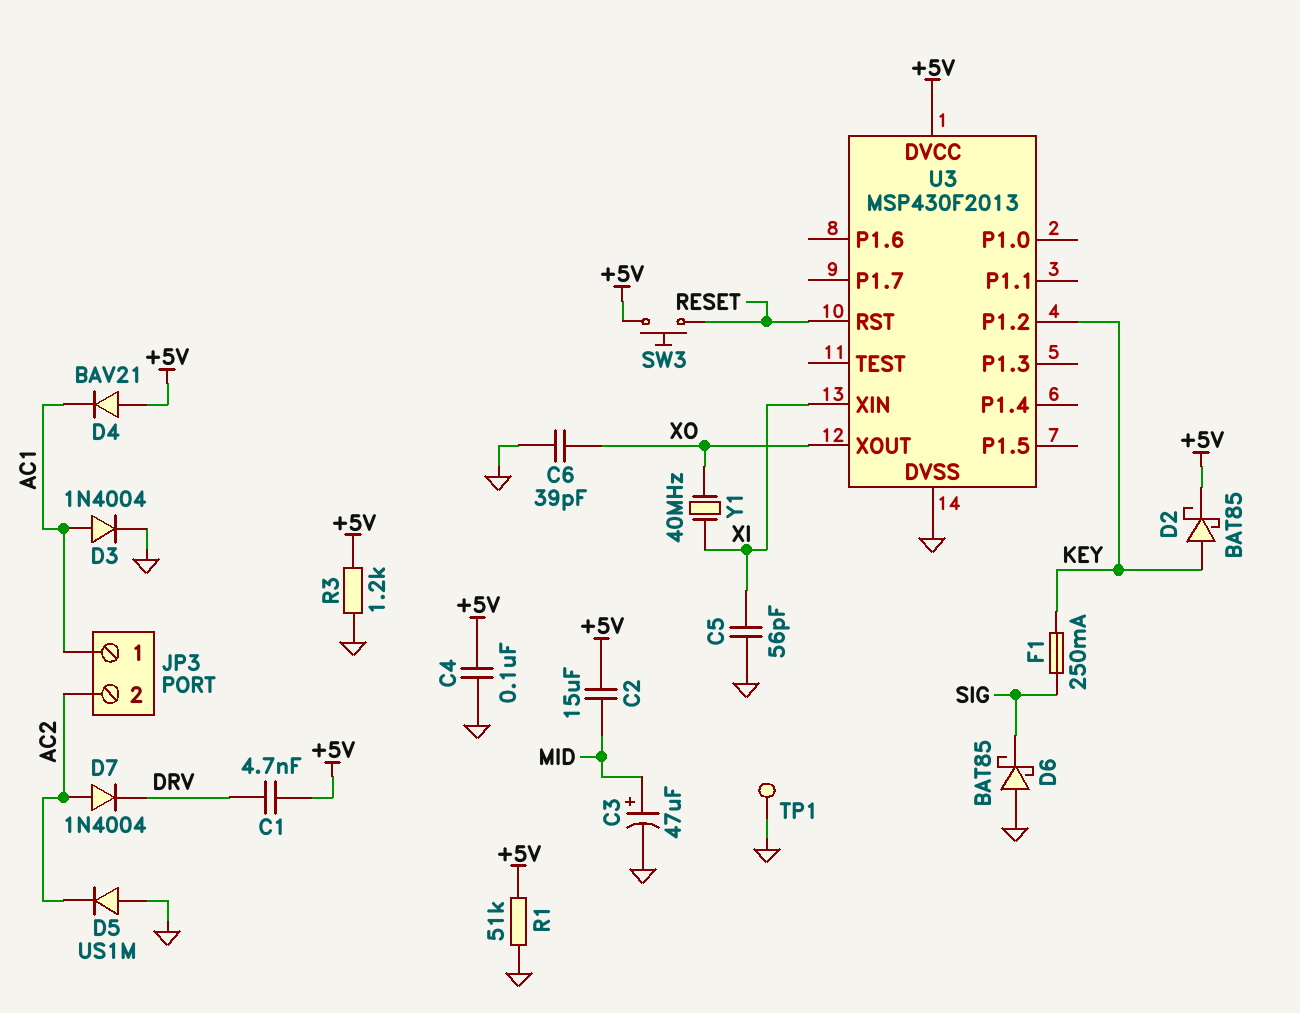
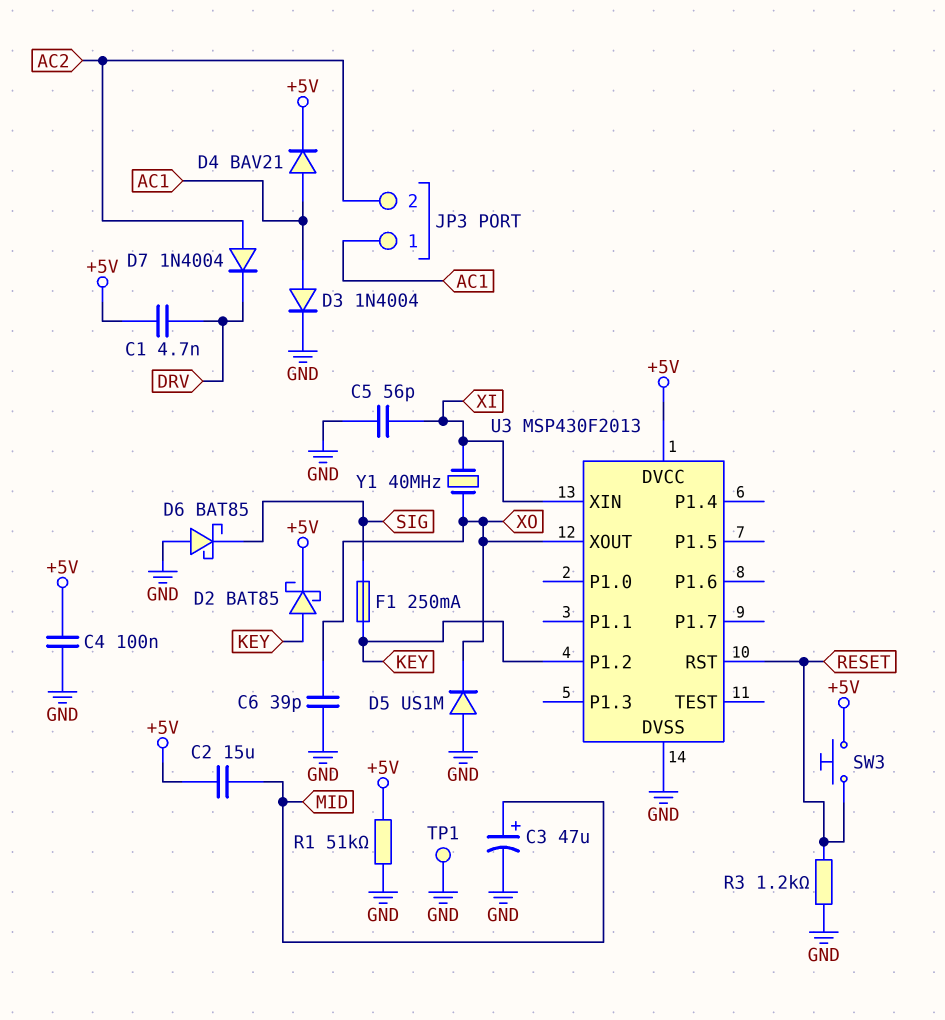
D4: diode BAV21 (A +5V, K AC1) -> diode BAV21 (A AC1, K +5V)
D5: diode US1M (A GND, K AC2) -> diode US1M (A GND, K XO)
R3: 1.2k (+5V, GND) -> 1.2k (GND, RESET)

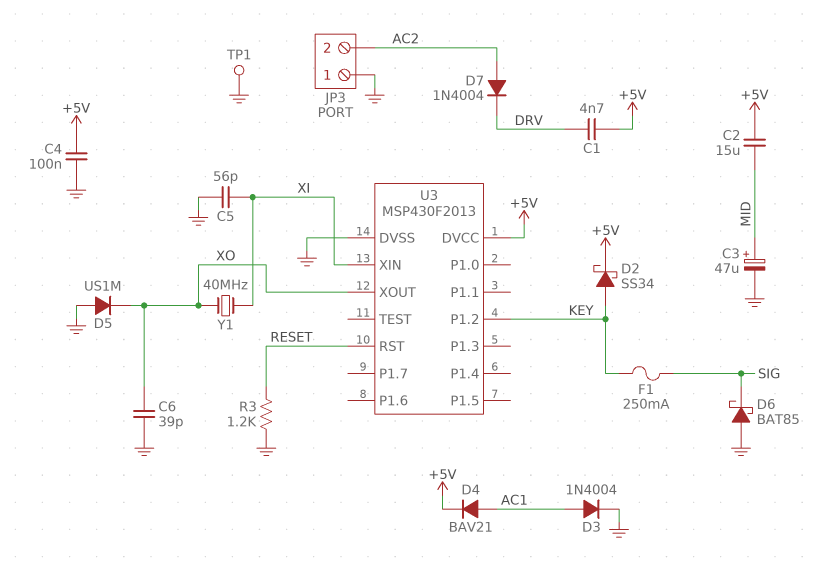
D2: schottky BAT85 (A KEY, K +5V) -> schottky SS34 (A KEY, K +5V)
JP3 pin 1: AC1 -> GND
R1: 51k (+5V, GND) -> none
SW3: button (+5V, RESET) -> none

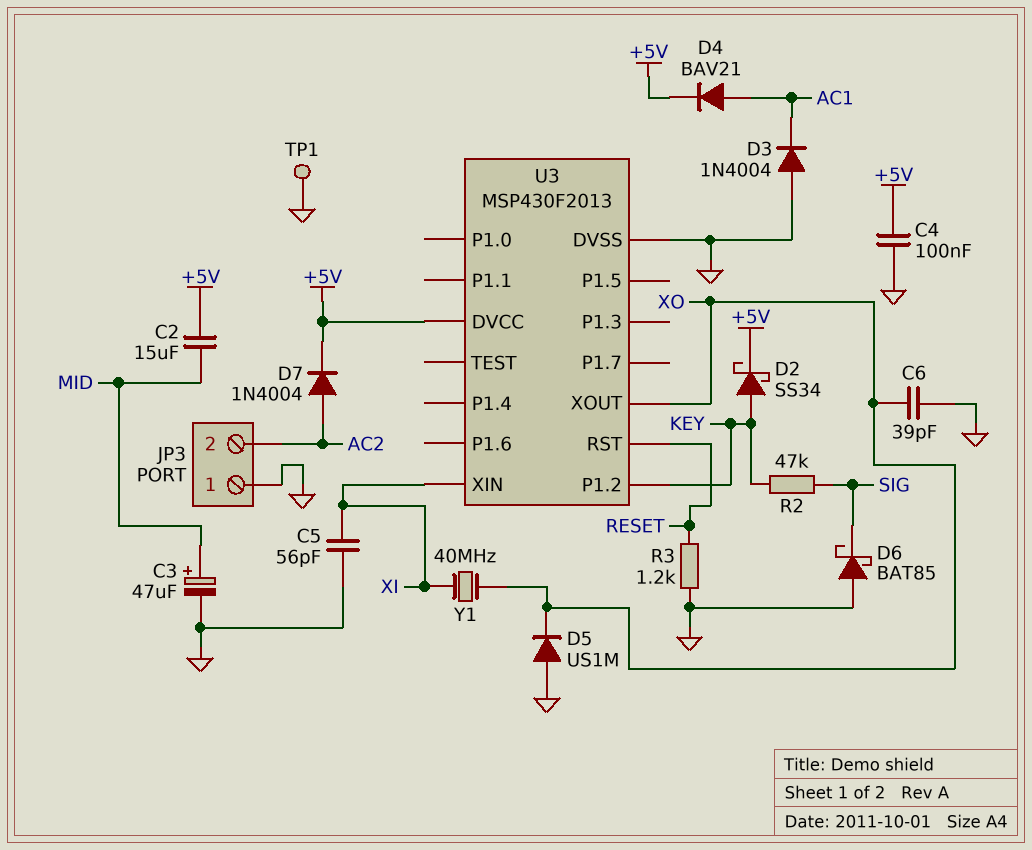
C1: 4.7nF (+5V, DRV) -> none
D3: diode 1N4004 (A AC1, K GND) -> diode 1N4004 (A GND, K AC1)
D7: diode 1N4004 (A AC2, K DRV) -> diode 1N4004 (A AC2, K +5V)
F1: 250mA (KEY, SIG) -> none
R2: none -> 47k (KEY, SIG)

